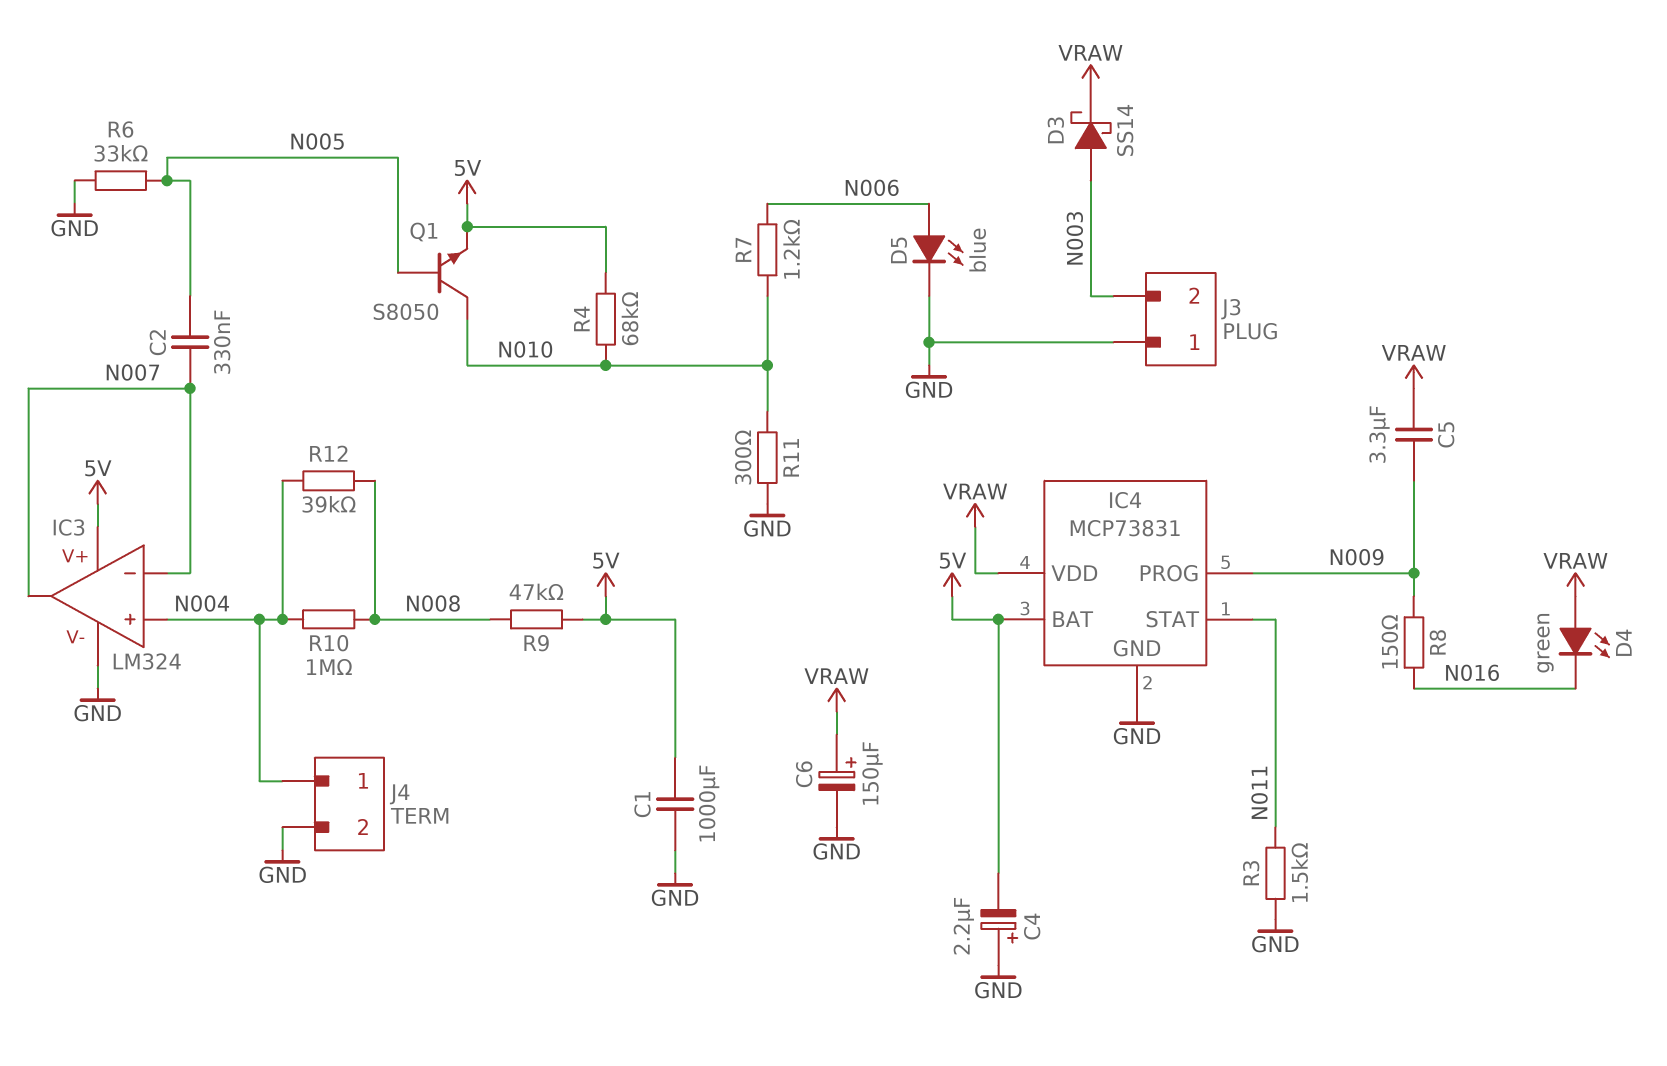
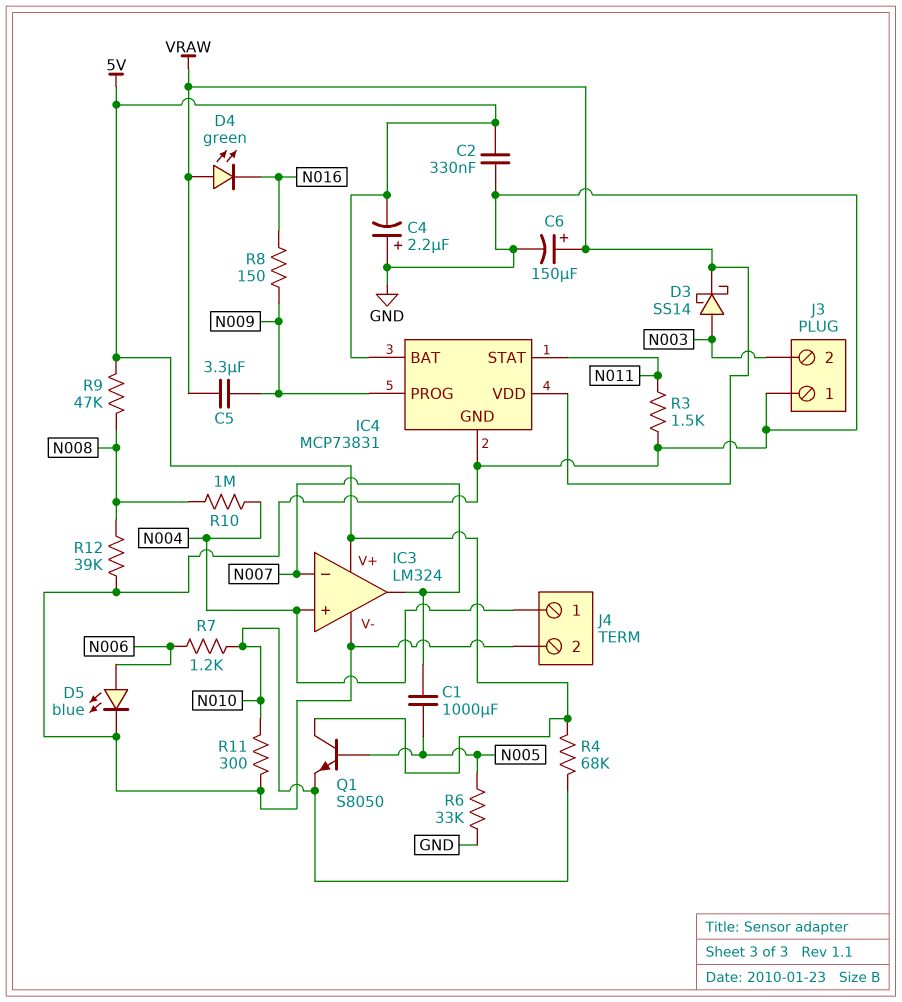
C1: 1000uF (5V, GND) -> 1000uF (N005, N007)
C2: 330nF (N005, N007) -> 330nF (5V, GND)
Q1: NPN S8050 (B N005, C N010, E 5V) -> NPN S8050 (B N005, C 5V, E N010)
R12: 39k (N004, N008) -> 39k (GND, N008)

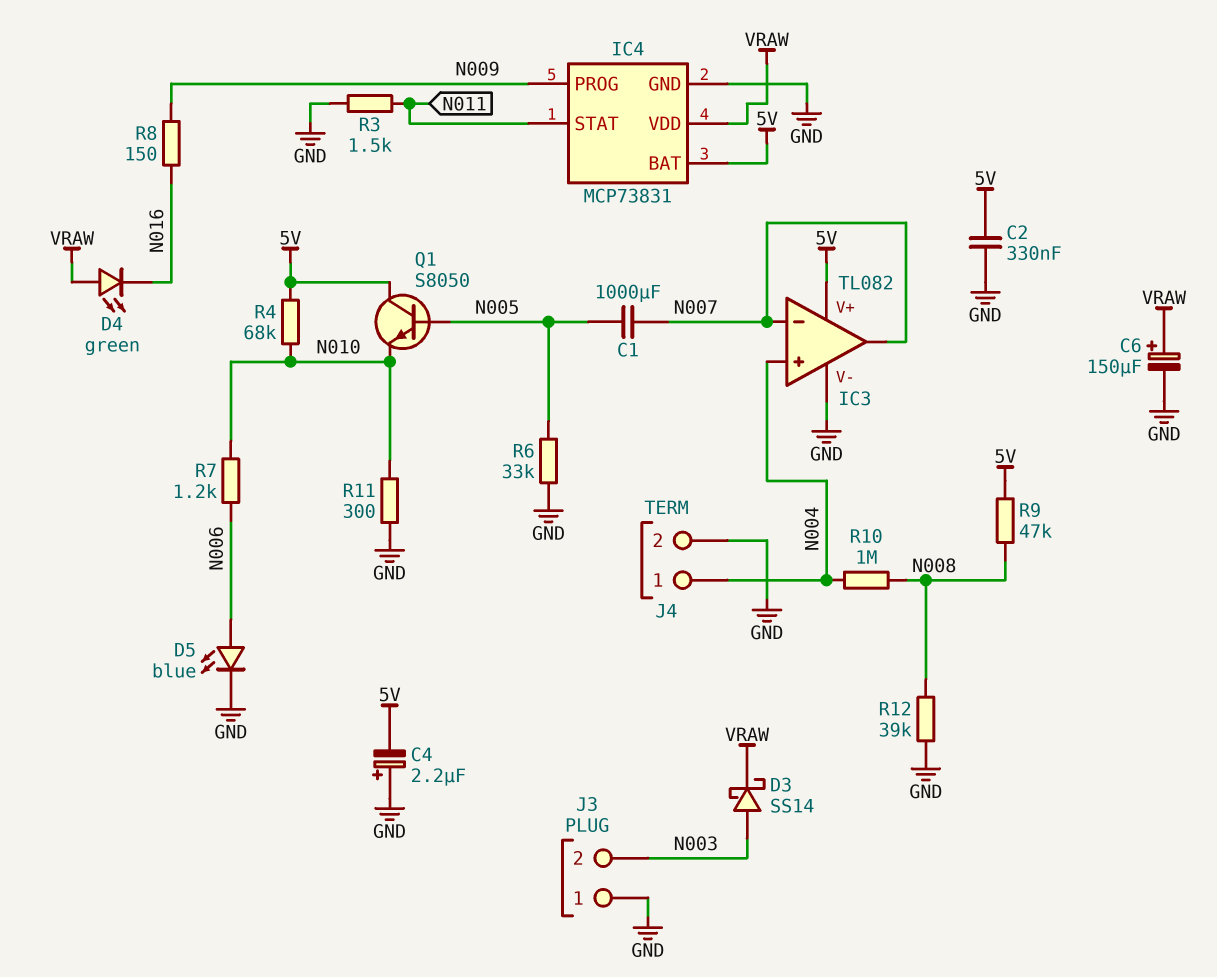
C5: 3.3uF (N009, VRAW) -> none
IC3: LM324 -> TL082

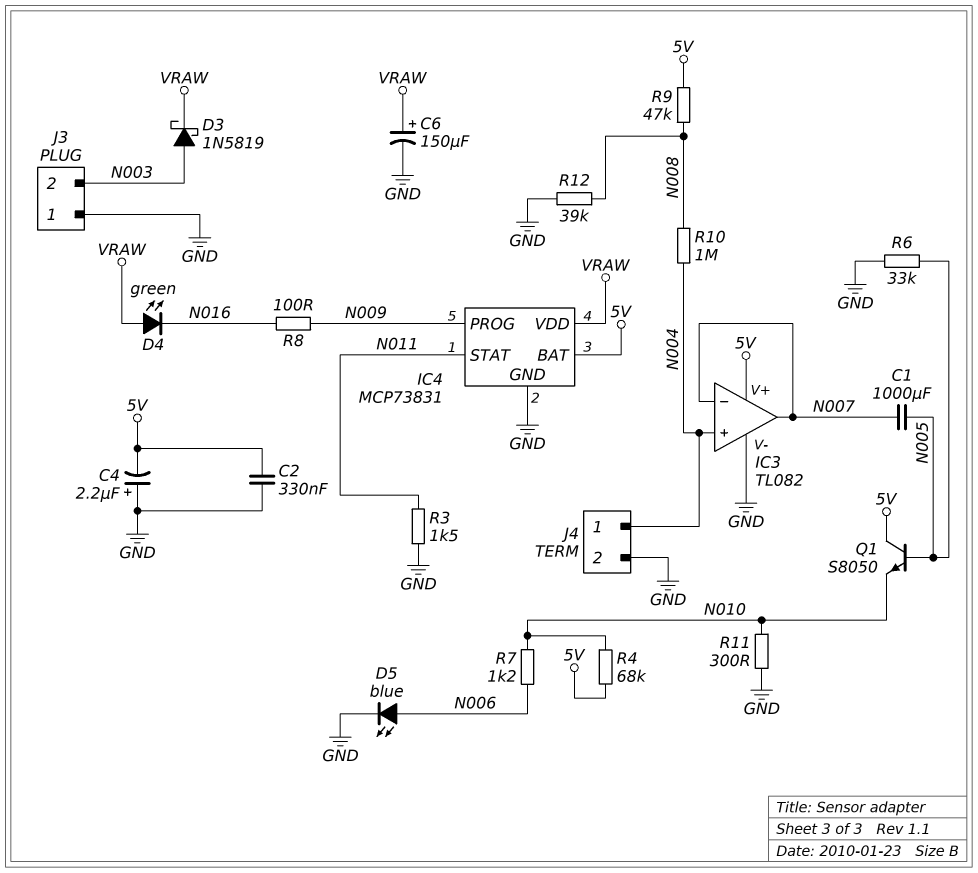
D3: schottky SS14 (A N003, K VRAW) -> schottky 1N5819 (A N003, K VRAW)
R8: 150 (N009, N016) -> 100 (N009, N016)

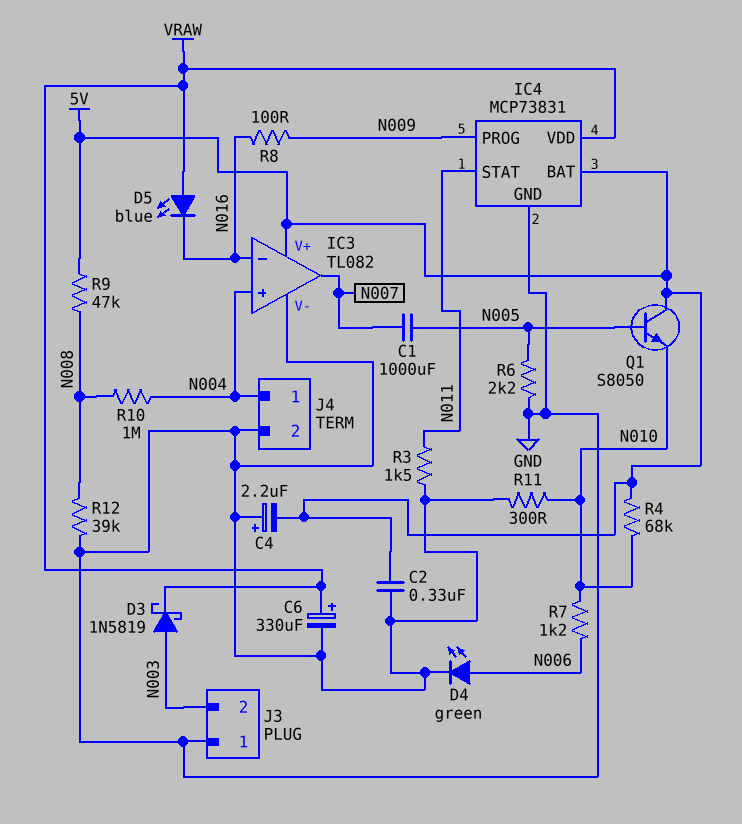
C6: 150uF (plus VRAW, minus GND) -> 330uF (plus VRAW, minus GND)
D4: LED green (A VRAW, K N016) -> LED green (A N006, K GND)
D5: LED blue (A N006, K GND) -> LED blue (A VRAW, K N016)
IC3 pin in-: N007 -> N016
R6: 33k (GND, N005) -> 2.2k (GND, N005)

